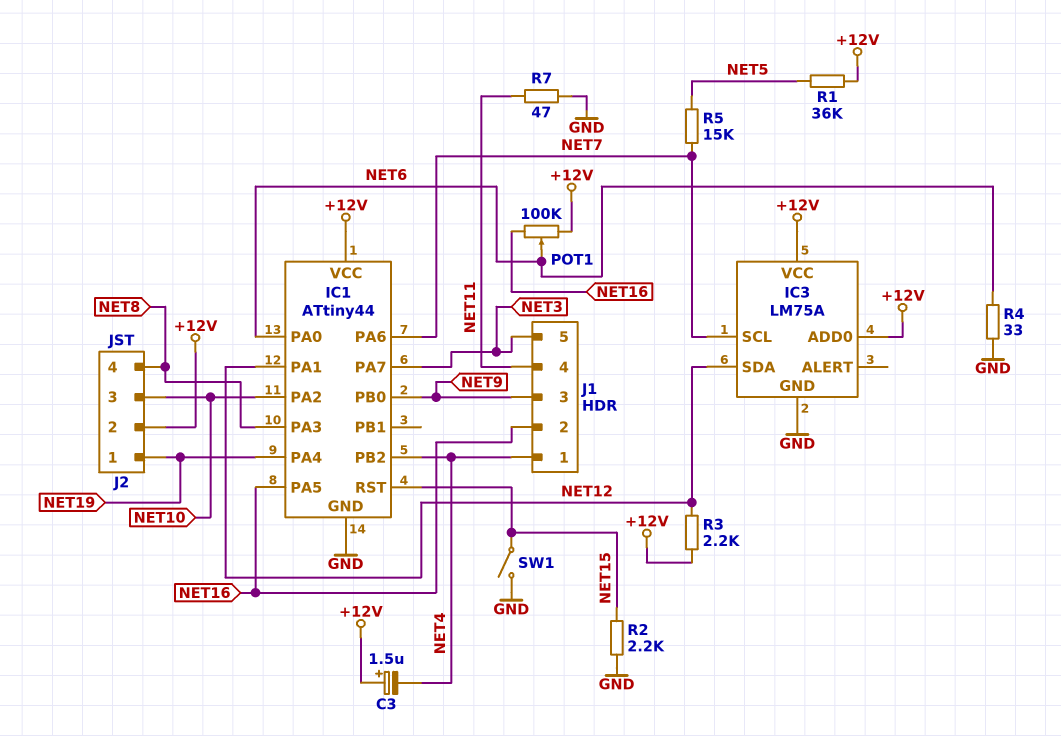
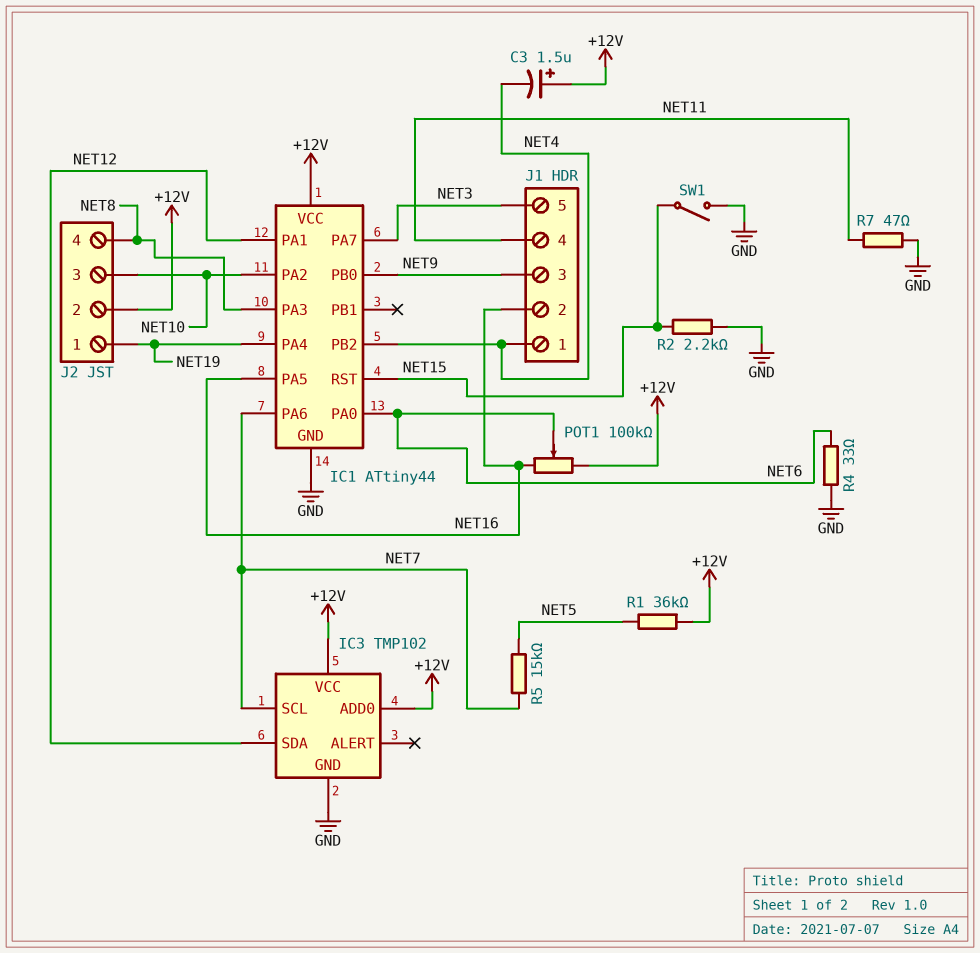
IC3: LM75A -> TMP102
R3: 2.2k (+12V, NET12) -> none

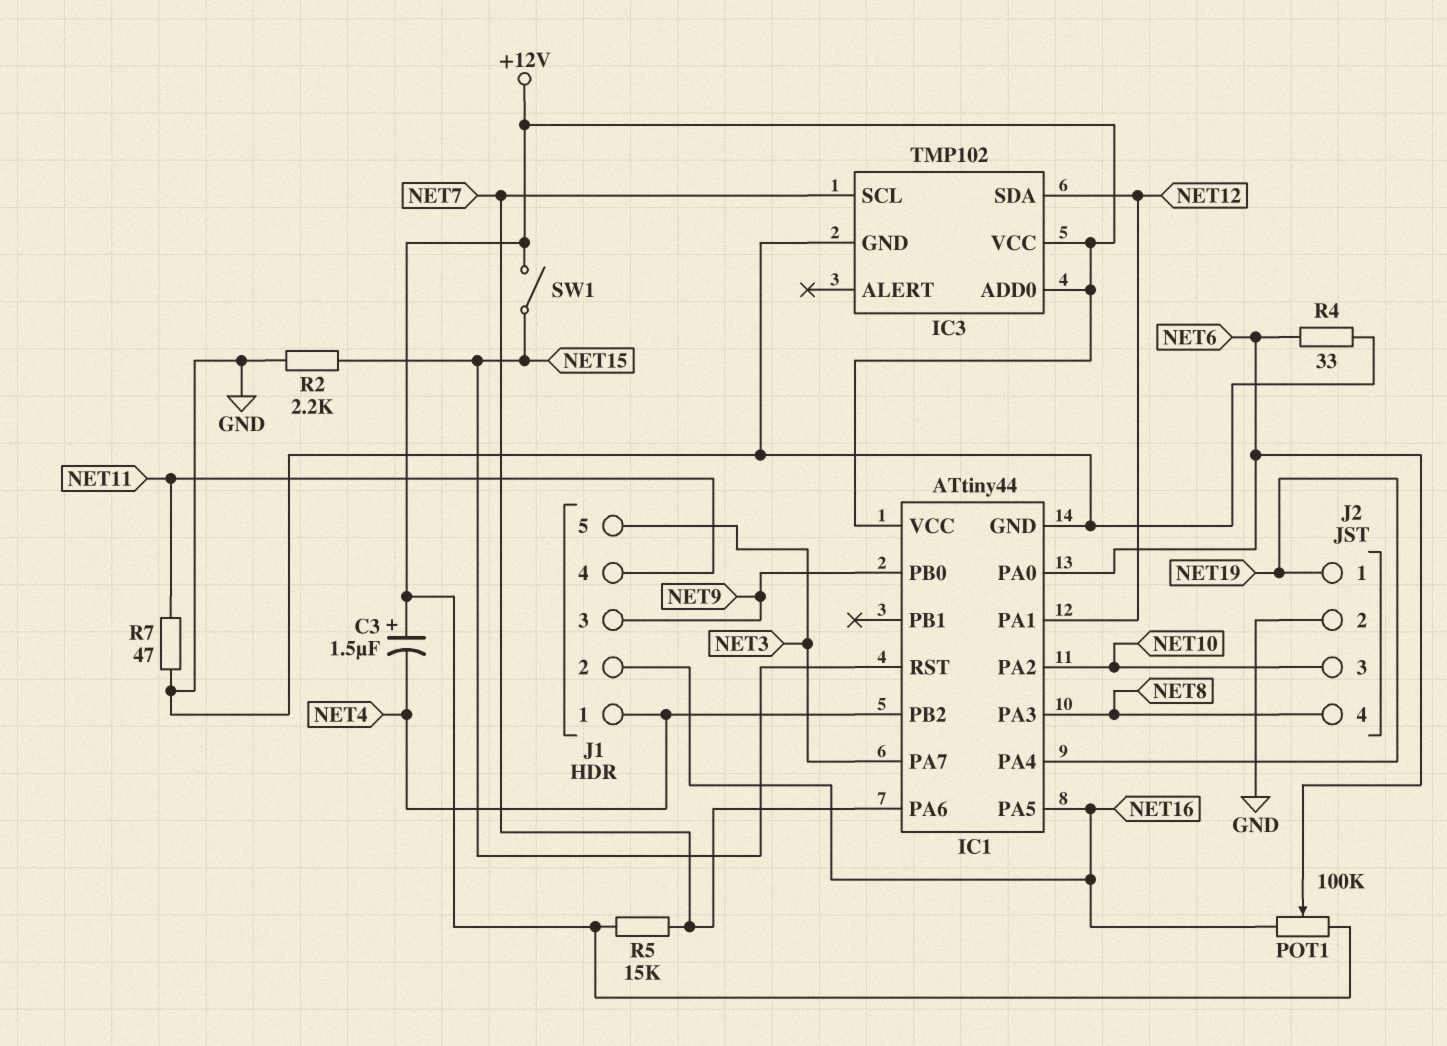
J2 pin 2: +12V -> GND
R1: 36k (+12V, NET5) -> none
R5: 15k (NET5, NET7) -> 15k (+12V, NET7)
SW1: switch (GND, NET15) -> switch (+12V, NET15)

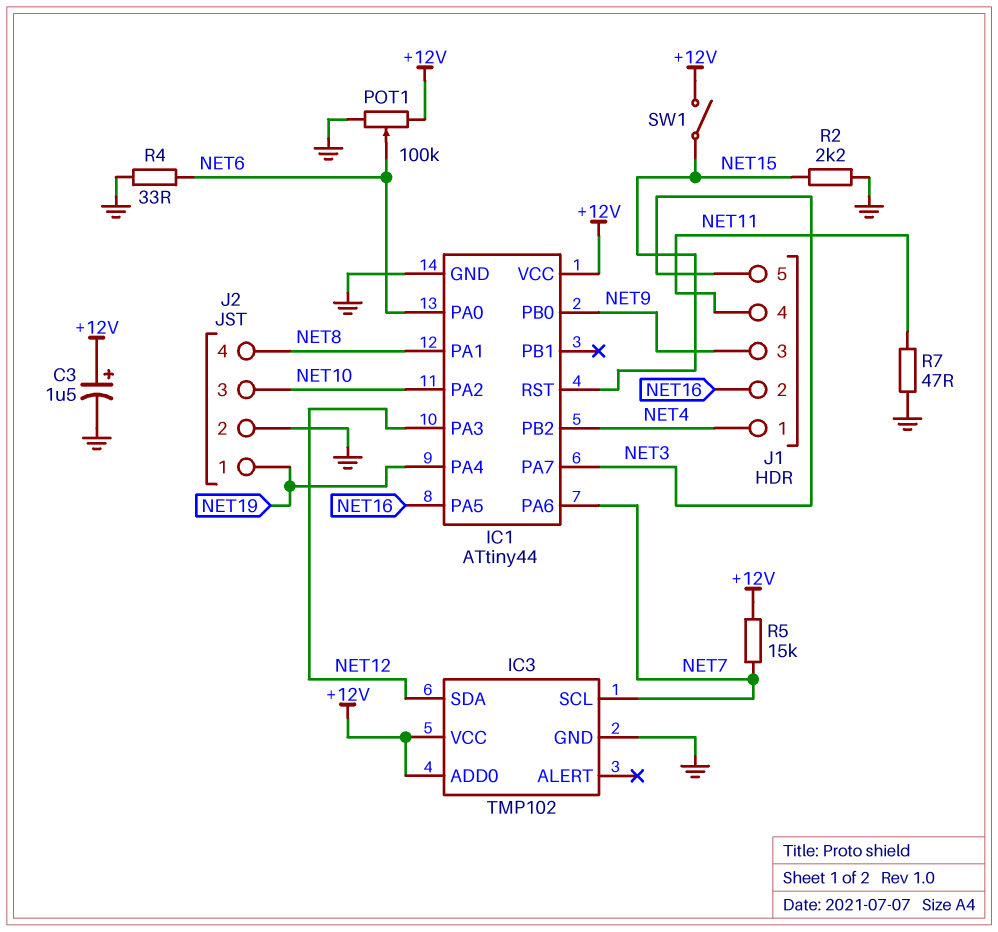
C3: 1.5uF (plus +12V, minus NET4) -> 1.5uF (plus +12V, minus GND)
IC1 pin PA1: NET12 -> NET8
IC1 pin PA3: NET8 -> NET12
POT1: 100k (+12V, NET16, wiper NET6) -> 100k (+12V, GND, wiper NET6)

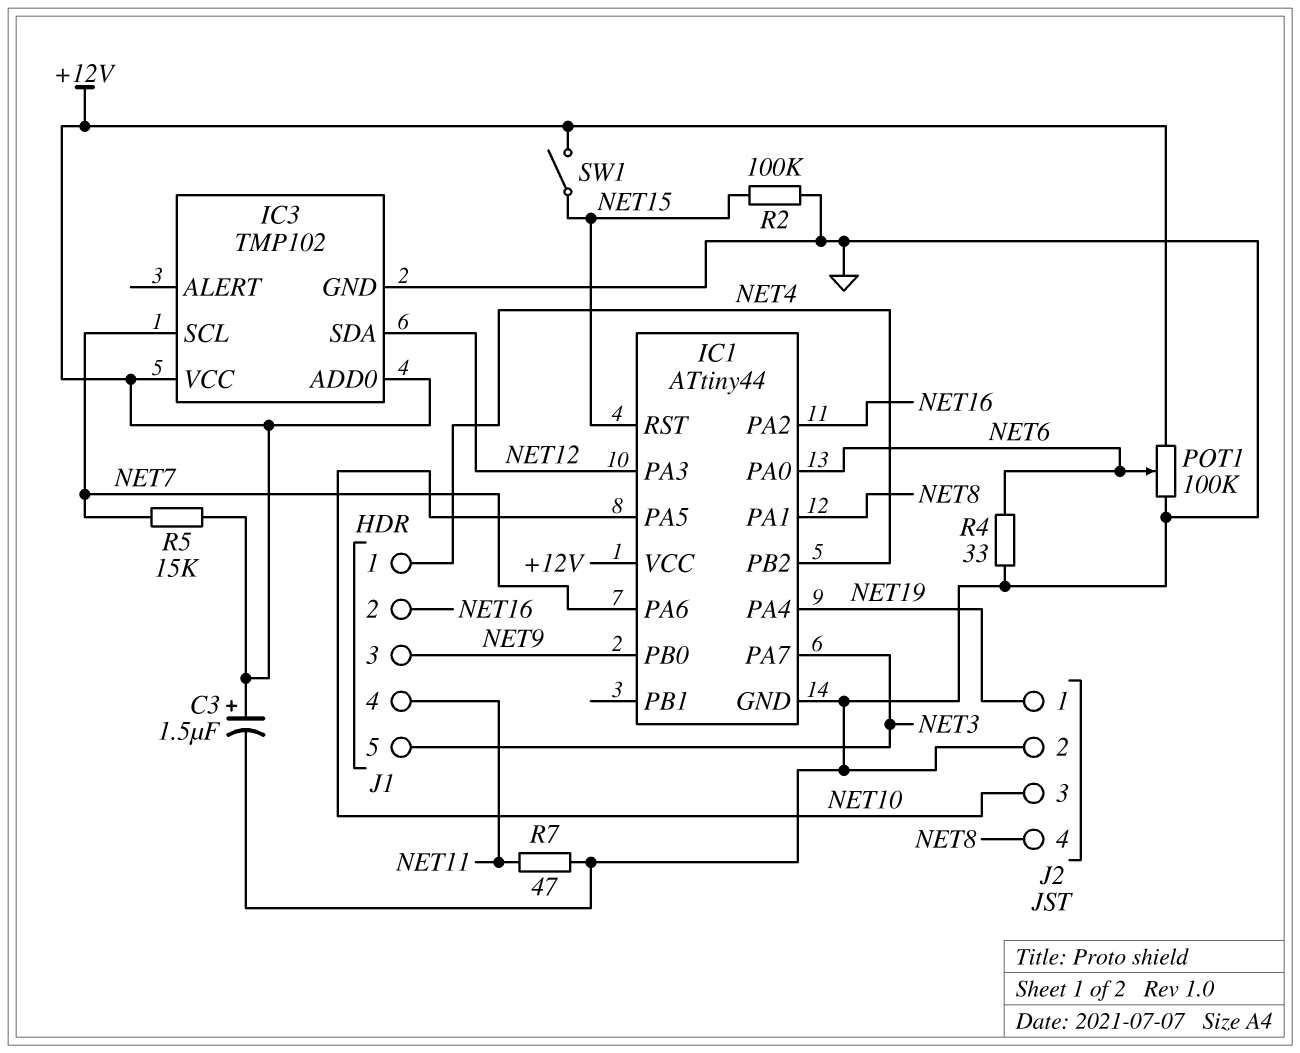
IC1 pin PA2: NET10 -> NET16
IC1 pin PA5: NET16 -> NET10
R2: 2.2k (GND, NET15) -> 100k (GND, NET15)

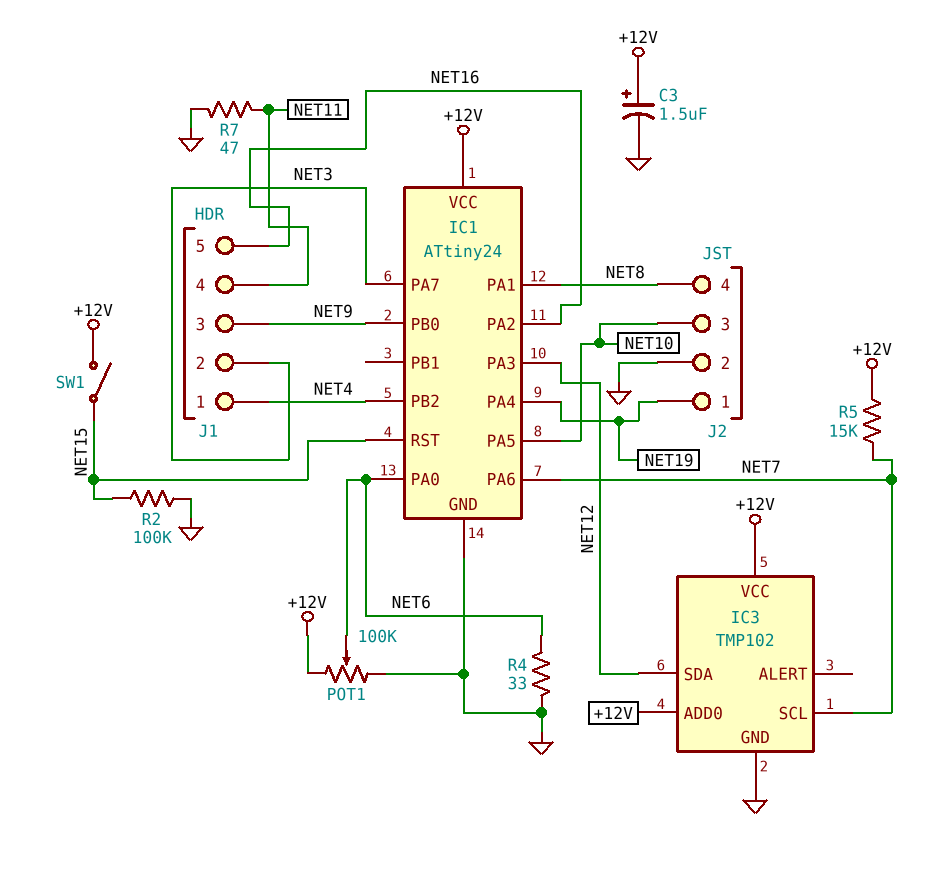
IC1: ATtiny44 -> ATtiny24
J1 pin 2: NET16 -> NET3
J1 pin 5: NET3 -> NET16

